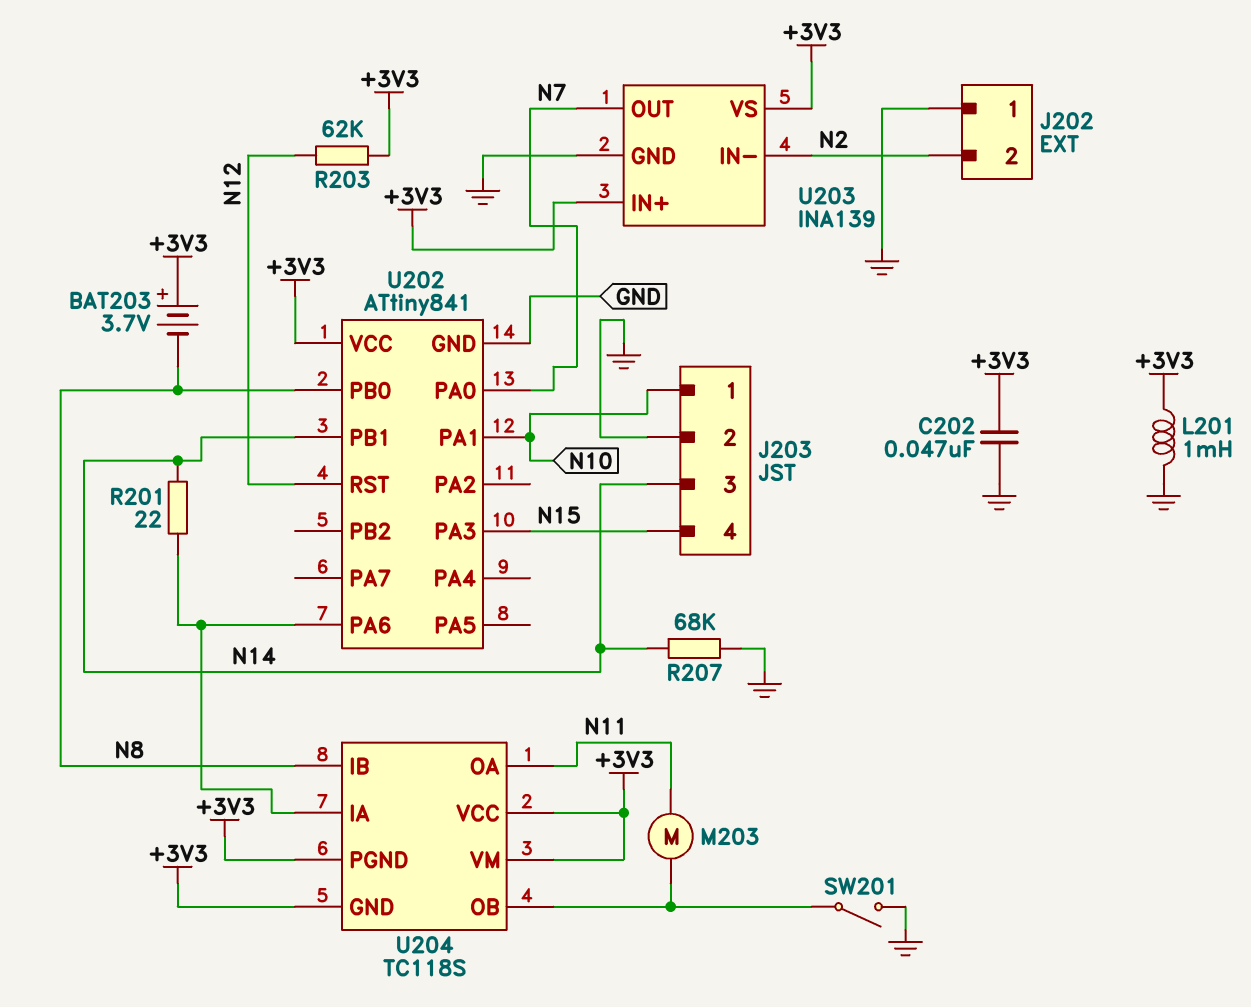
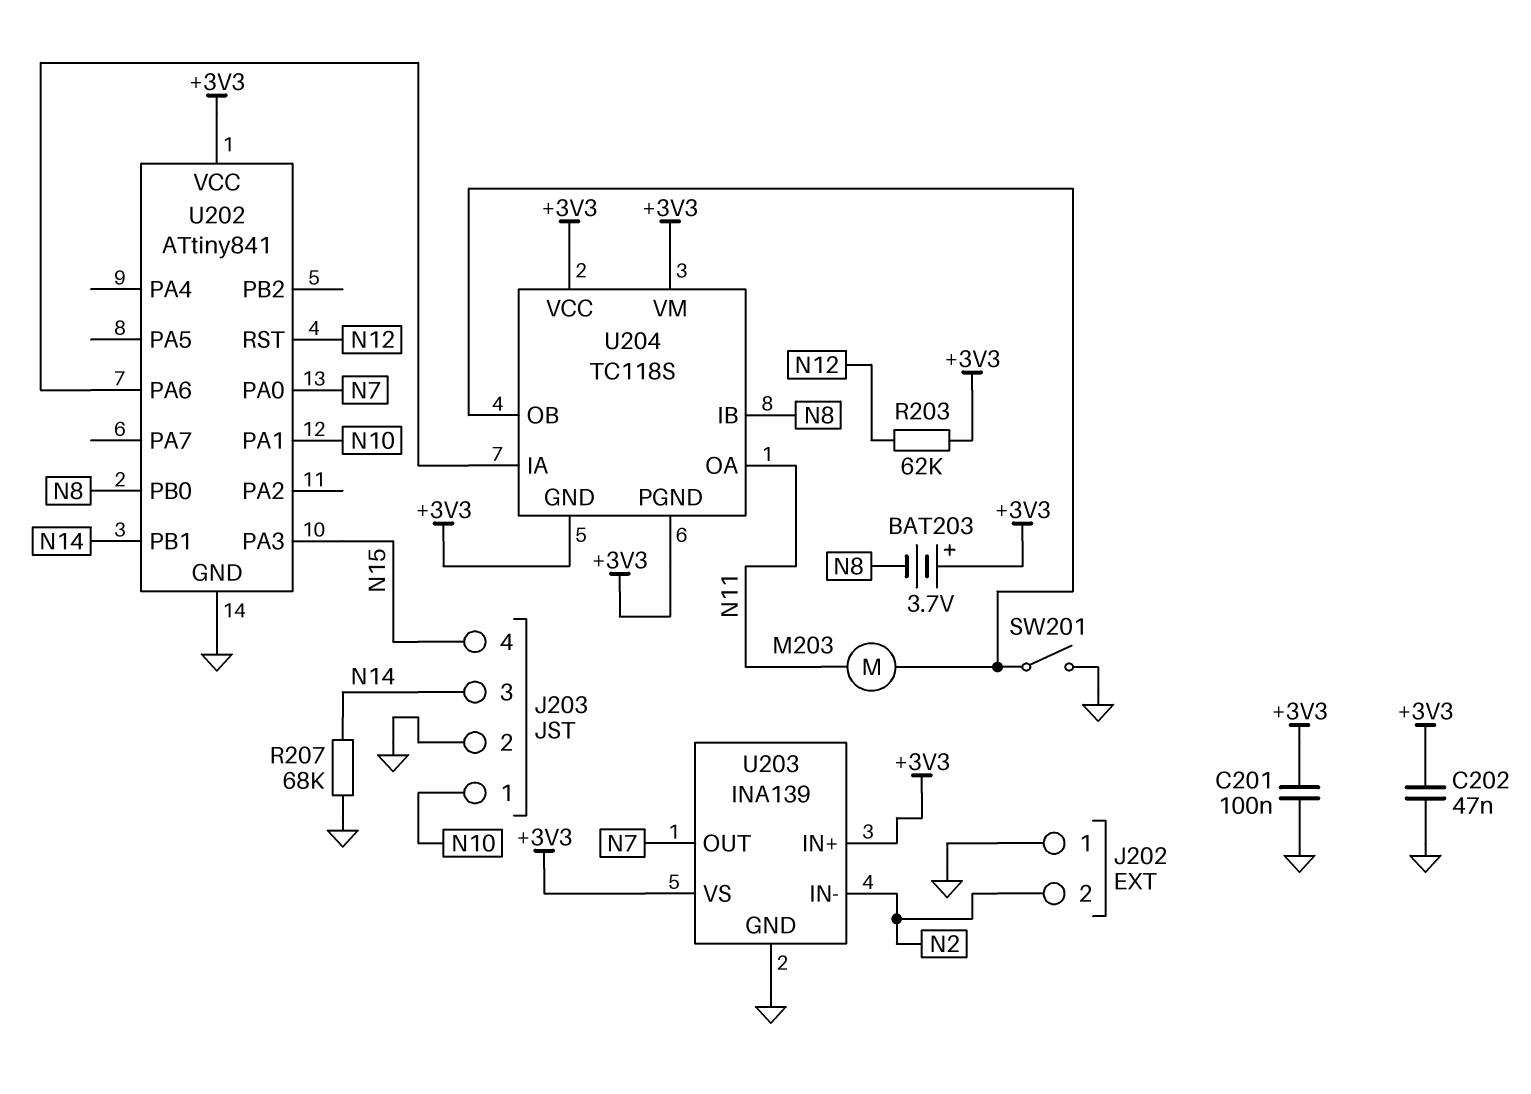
C201: none -> 100nF (+3V3, GND)
L201: 1mH (+3V3, GND) -> none
R201: 22 (N14, U202/PA6) -> none

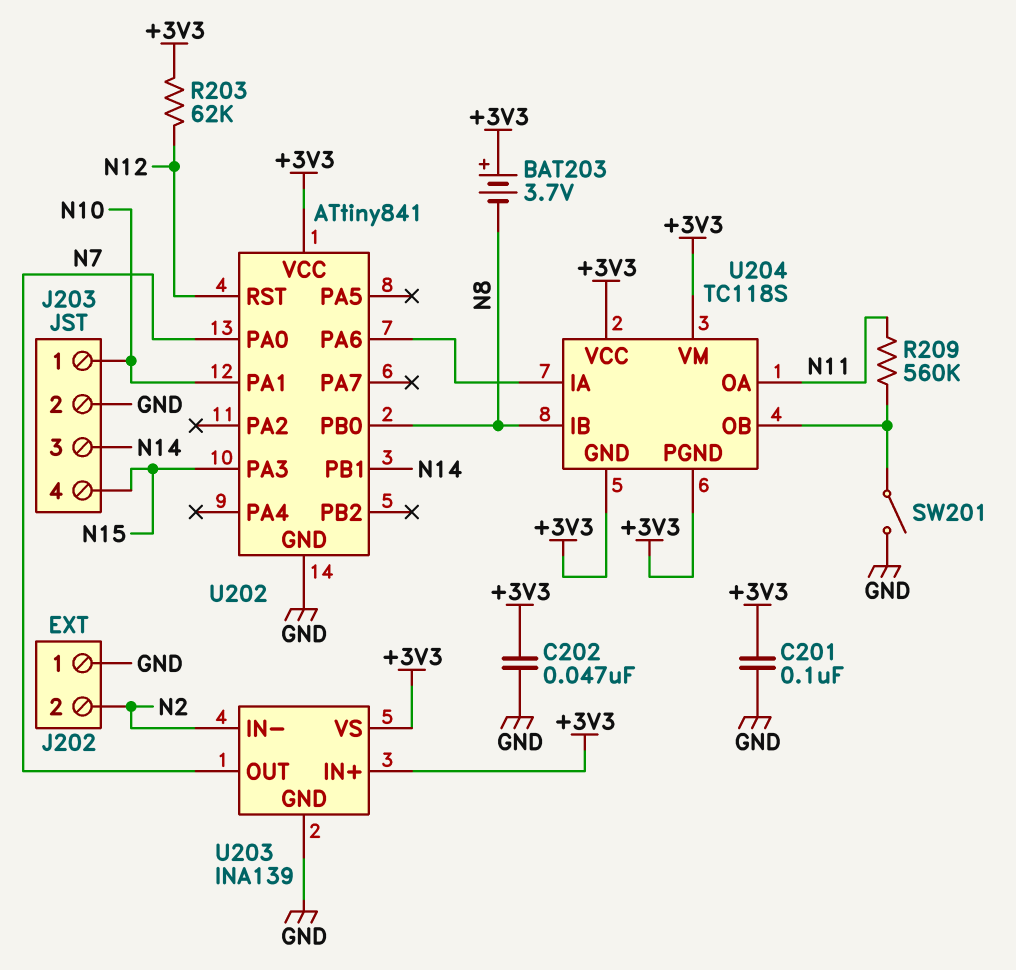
M203: motor (N11, U204/OB) -> none
R207: 68k (GND, N14) -> none
R209: none -> 560k (N11, U204/OB)

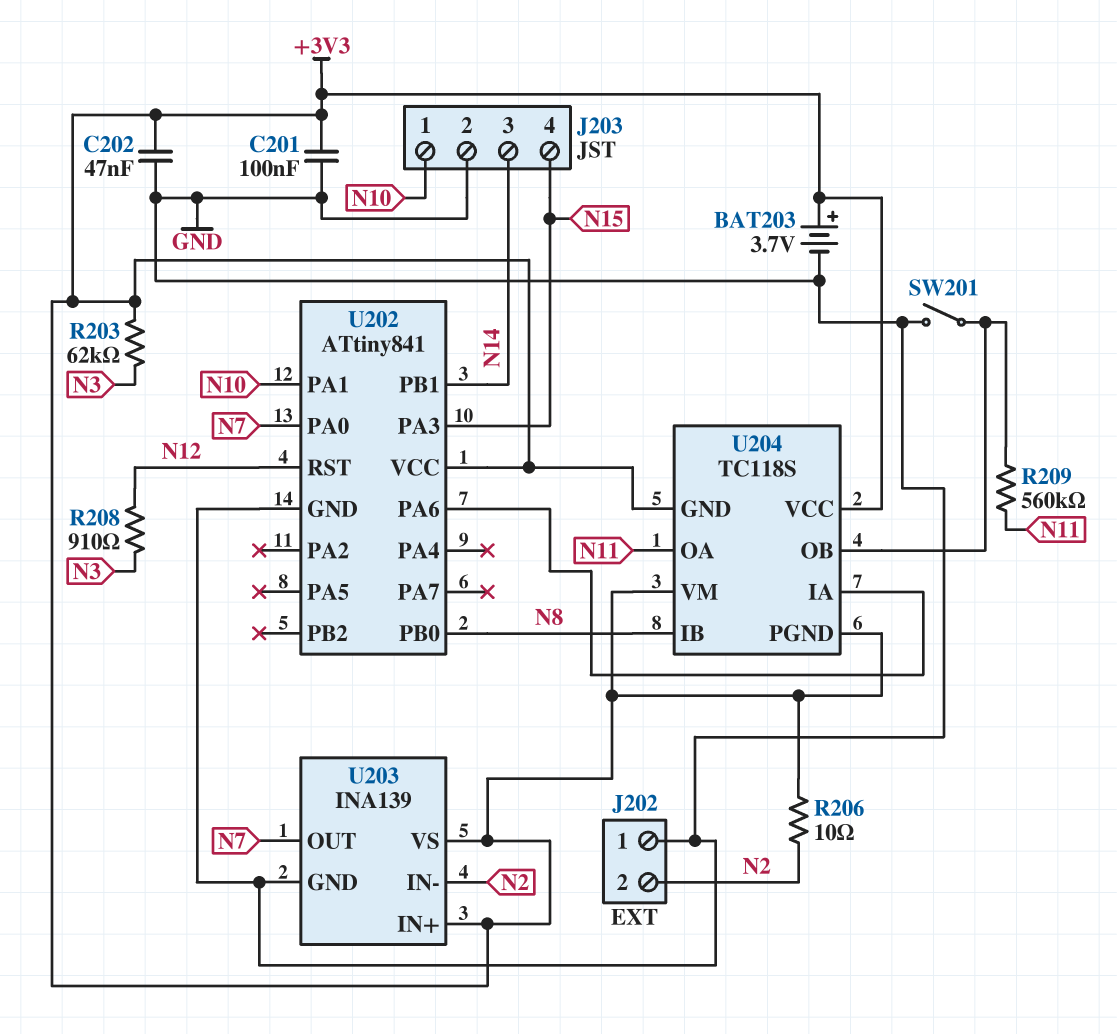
BAT203: 3.7V (plus +3V3, minus N8) -> 3.7V (plus +3V3, minus GND)
R203: 62k (+3V3, N12) -> 62k (+3V3, N3)
R206: none -> 10 (+3V3, N2)
R208: none -> 910 (N3, N12)

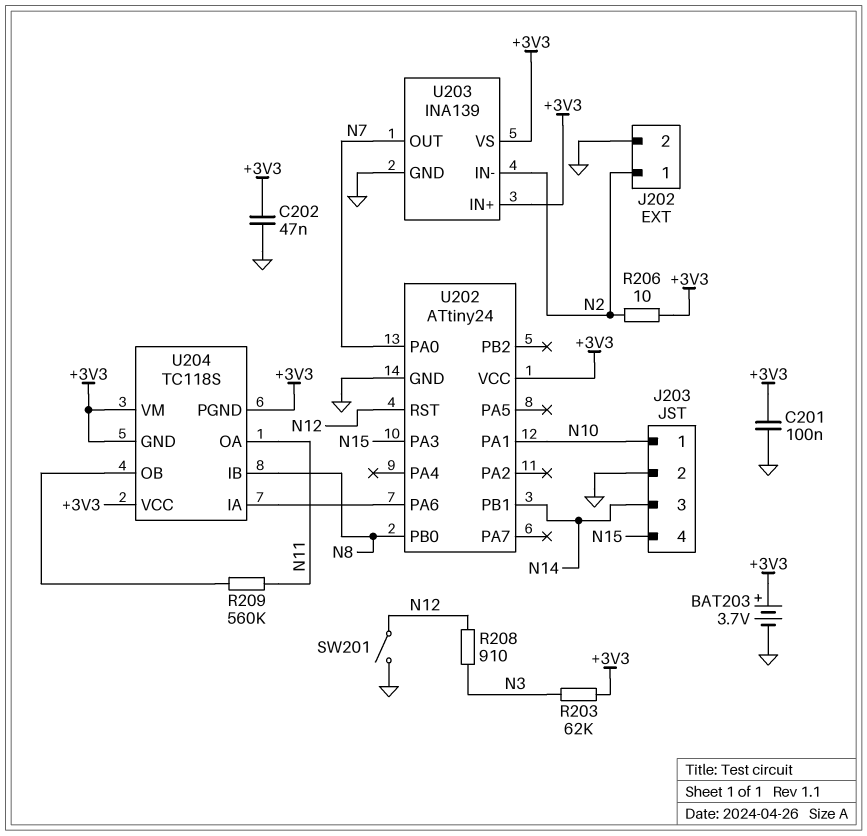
J202 pin 1: GND -> N2
J202 pin 2: N2 -> GND
SW201: switch (GND, U204/OB) -> switch (GND, N12)
U202: ATtiny841 -> ATtiny24

